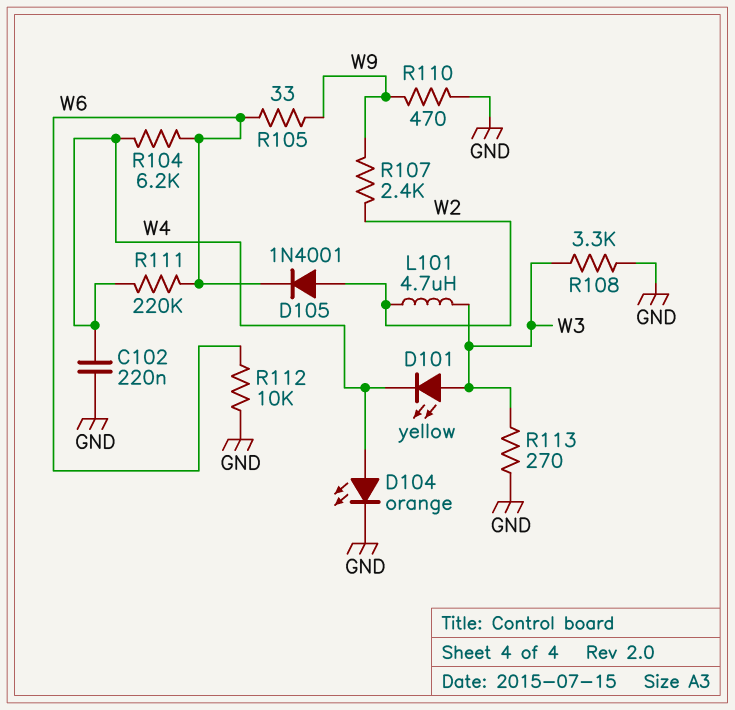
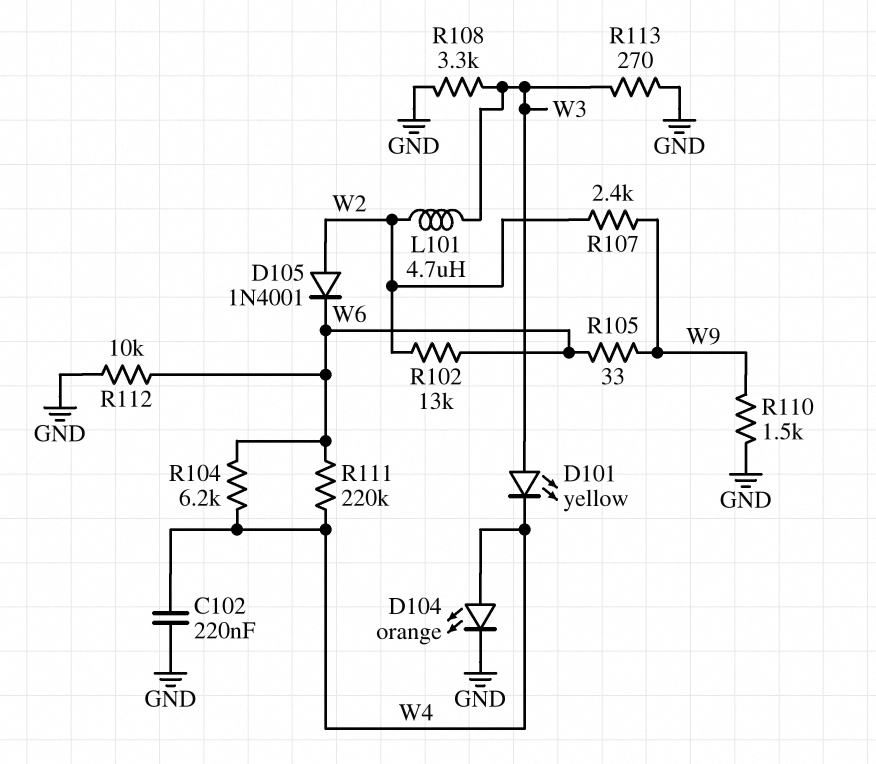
R102: none -> 13k (W2, W6)
R110: 470 (GND, W9) -> 1.5k (GND, W9)

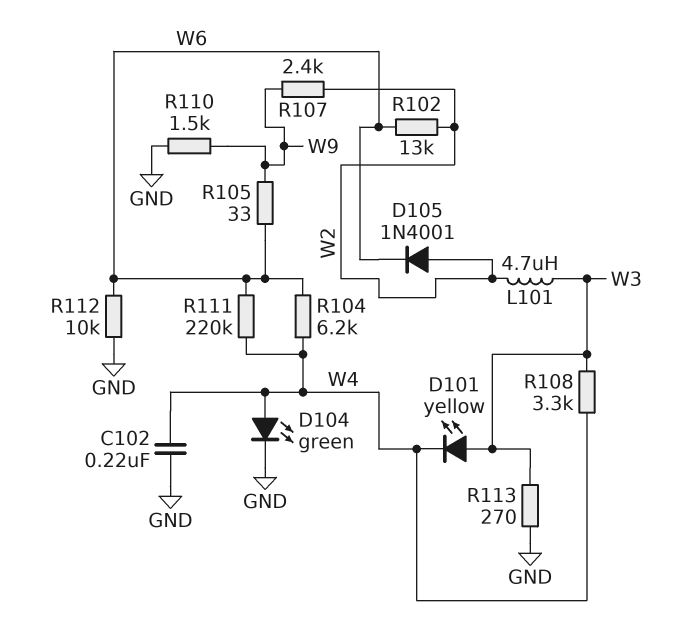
D104: LED orange (A W4, K GND) -> LED green (A W4, K GND)
R108: 3.3k (GND, W3) -> 3.3k (W3, W4)

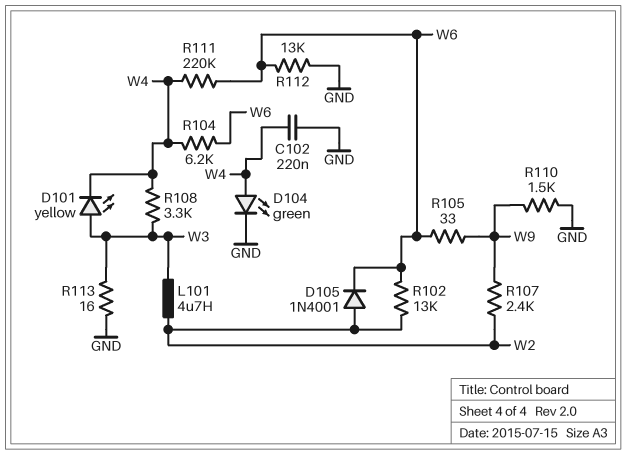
R112: 10k (GND, W6) -> 13k (GND, W6)
R113: 270 (GND, W3) -> 16 (GND, W3)

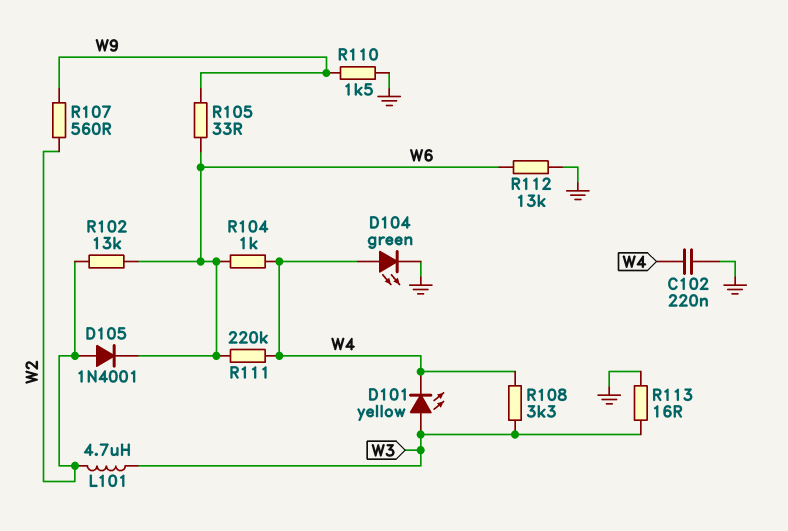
R104: 6.2k (W4, W6) -> 1k (W4, W6)
R107: 2.4k (W2, W9) -> 560 (W2, W9)

